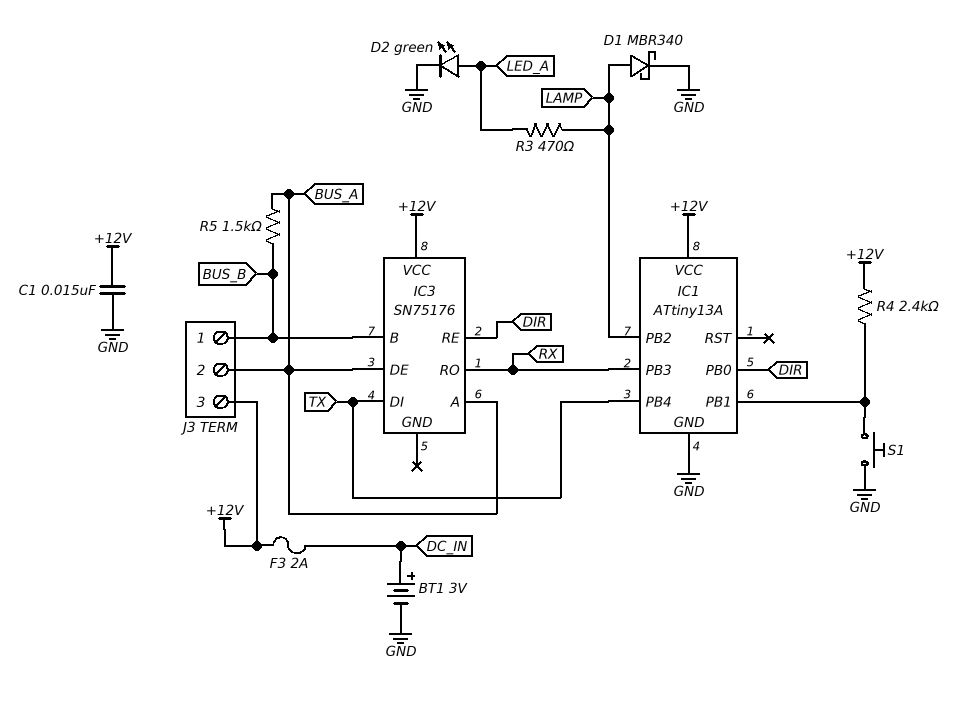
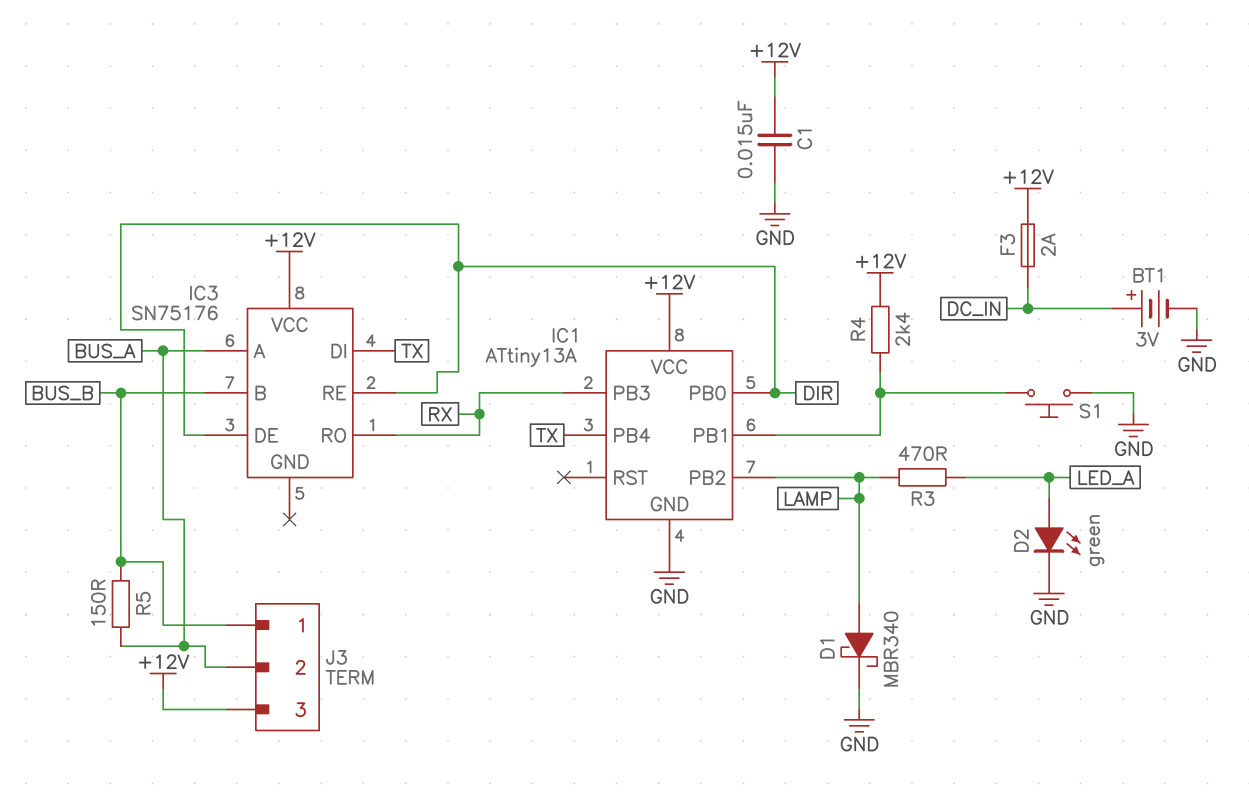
IC3 pin DE: BUS_A -> DIR
R5: 1.5k (BUS_A, BUS_B) -> 150 (BUS_A, BUS_B)

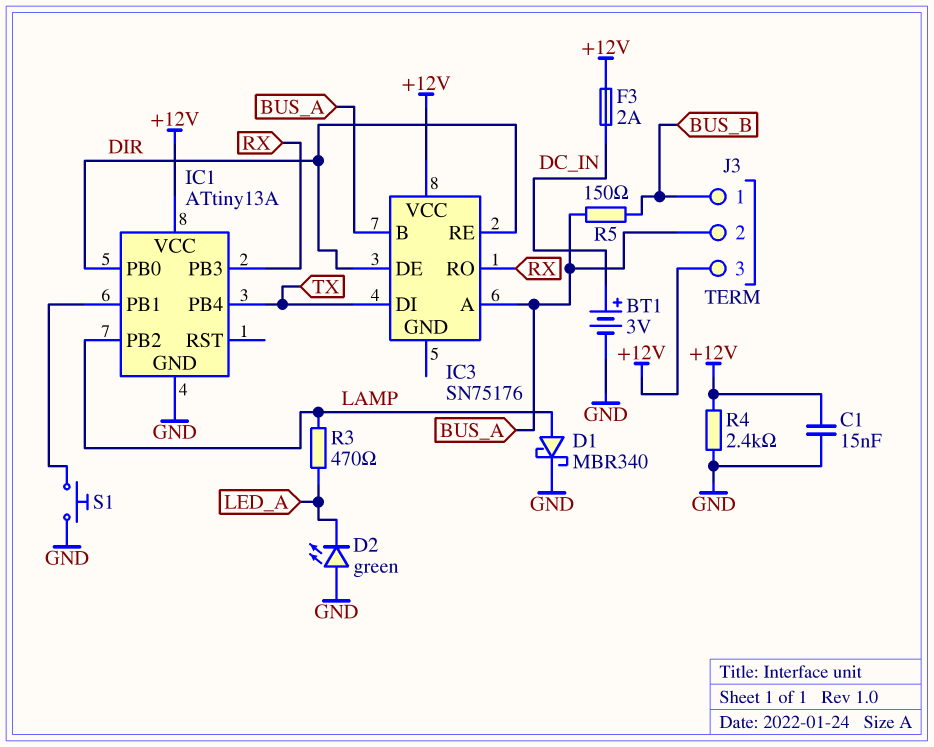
D2: LED green (A LED_A, K GND) -> LED green (A GND, K LED_A)
IC3 pin B: BUS_B -> BUS_A
R4: 2.4k (+12V, IC1/PB1) -> 2.4k (+12V, GND)

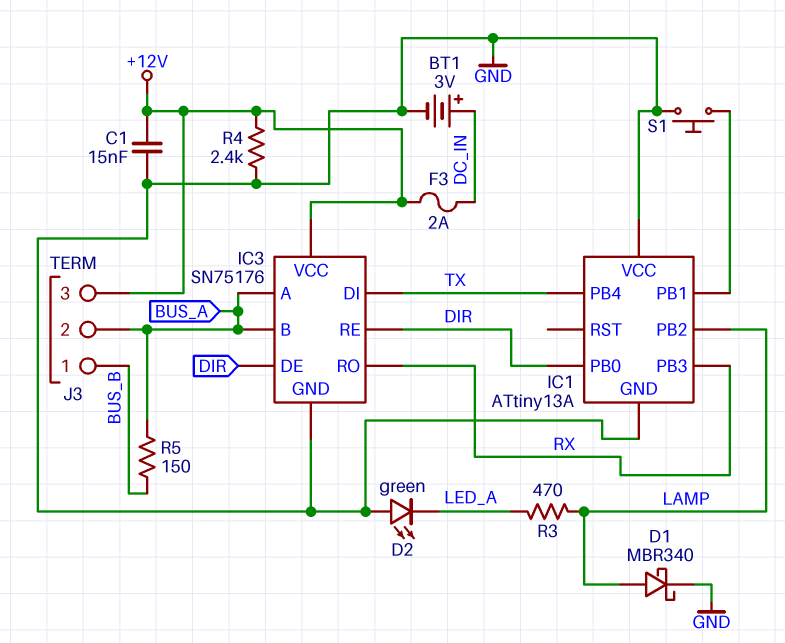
IC1 pin VCC: +12V -> GND
IC3 pin GND: none -> GND

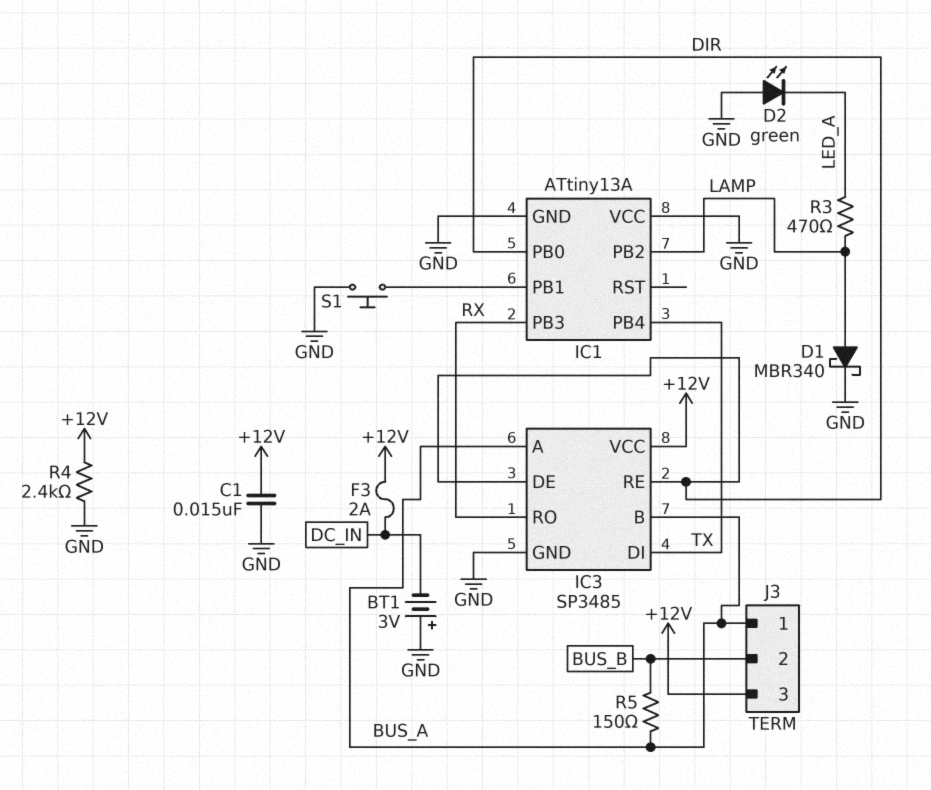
BT1: 3V (plus DC_IN, minus GND) -> 3V (plus GND, minus DC_IN)
IC3: SN75176 -> SP3485
J3 pin 1: BUS_B -> BUS_A
J3 pin 2: BUS_A -> BUS_B

